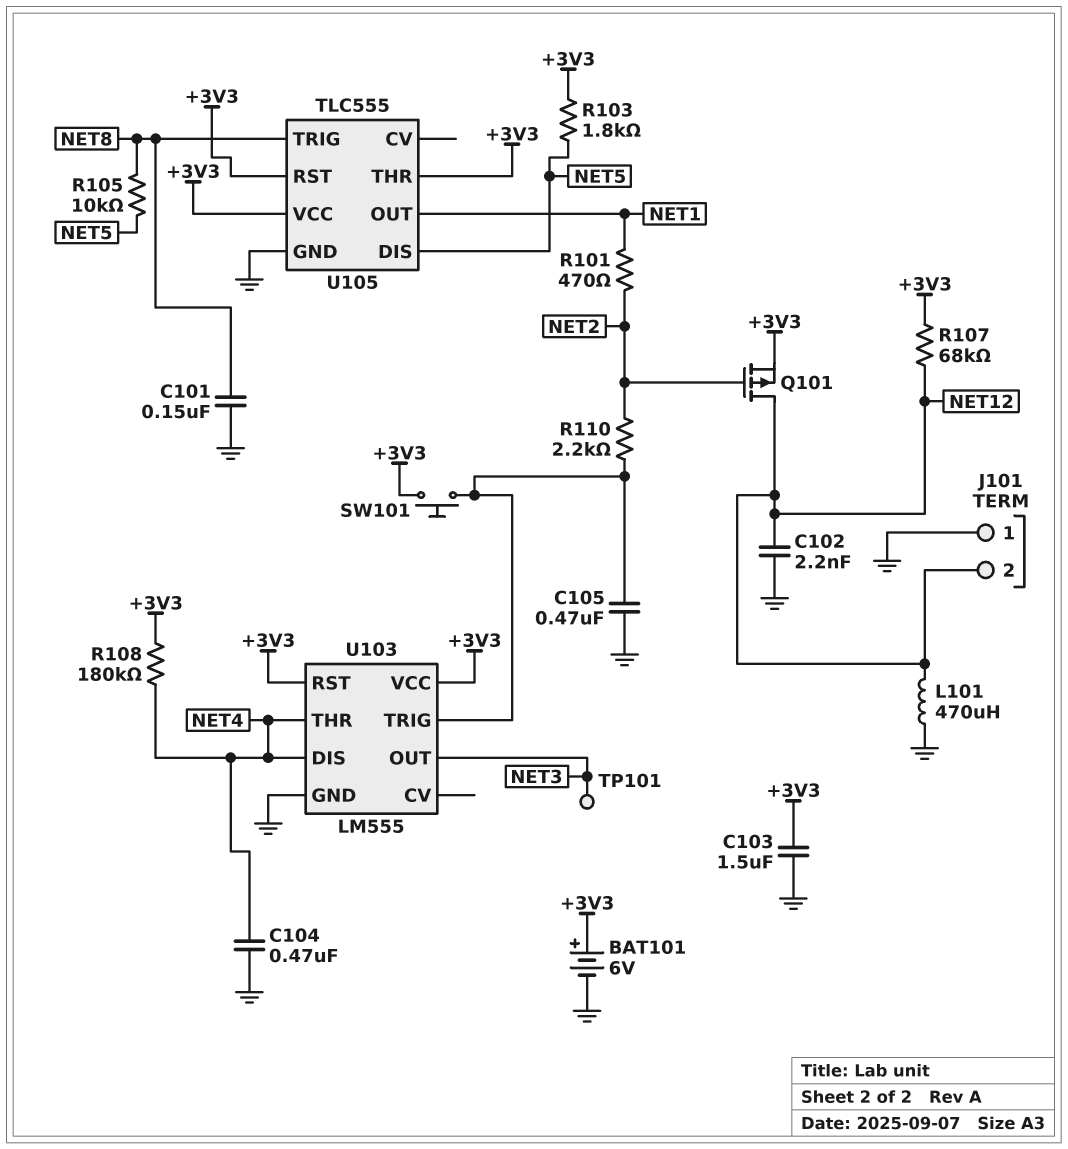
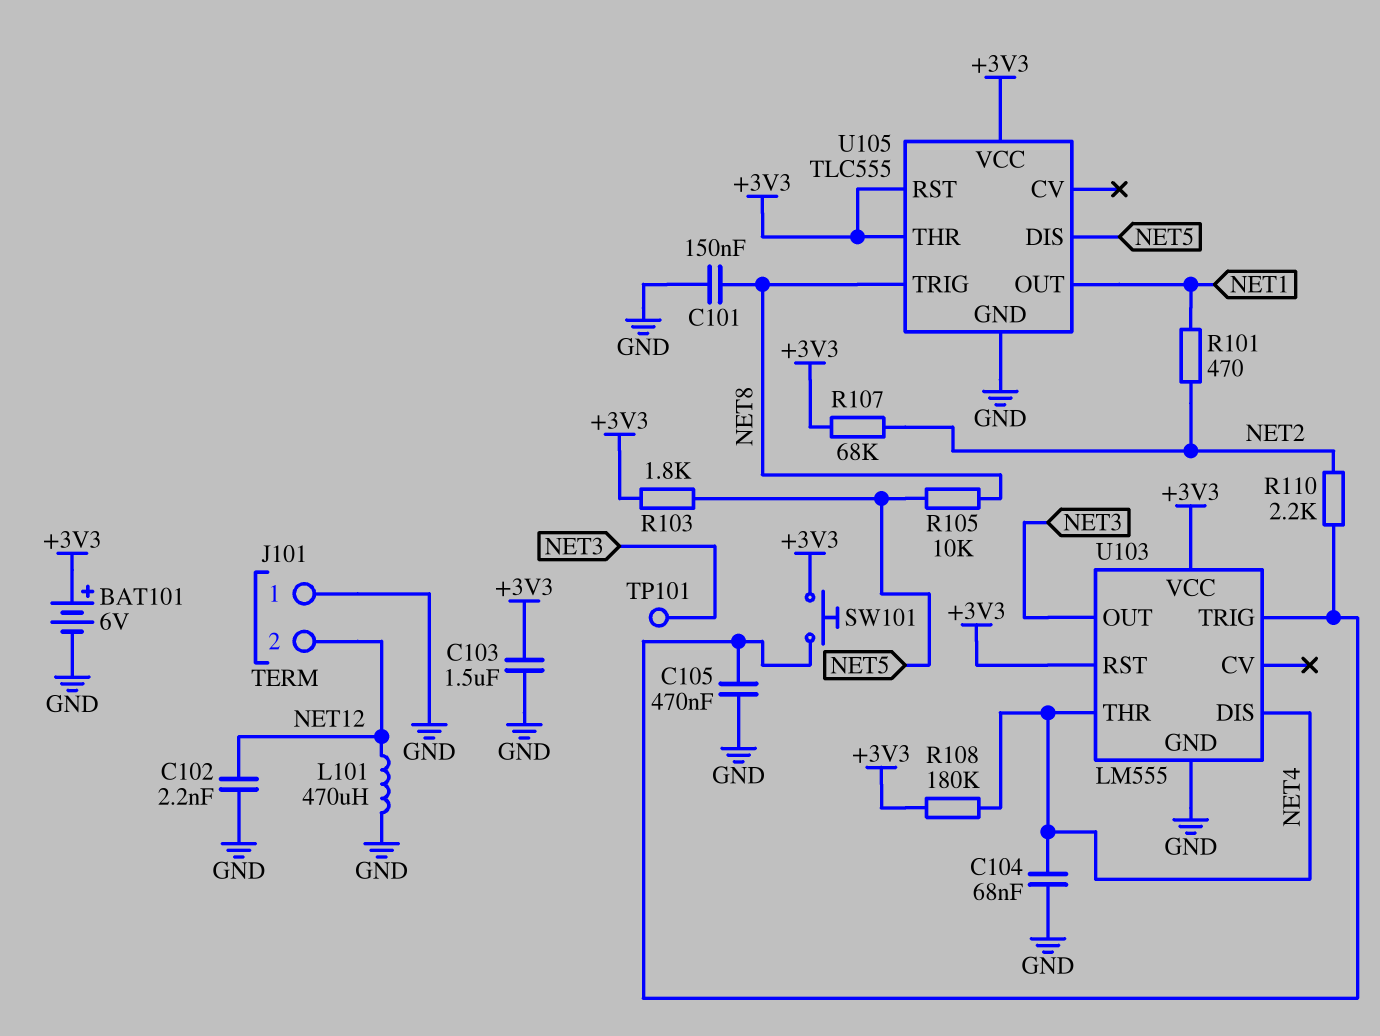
C104: 470nF (GND, NET4) -> 68nF (GND, NET4)
Q101: PMOS (G NET2, D NET12, S +3V3) -> none
R107: 68k (+3V3, NET12) -> 68k (+3V3, NET2)

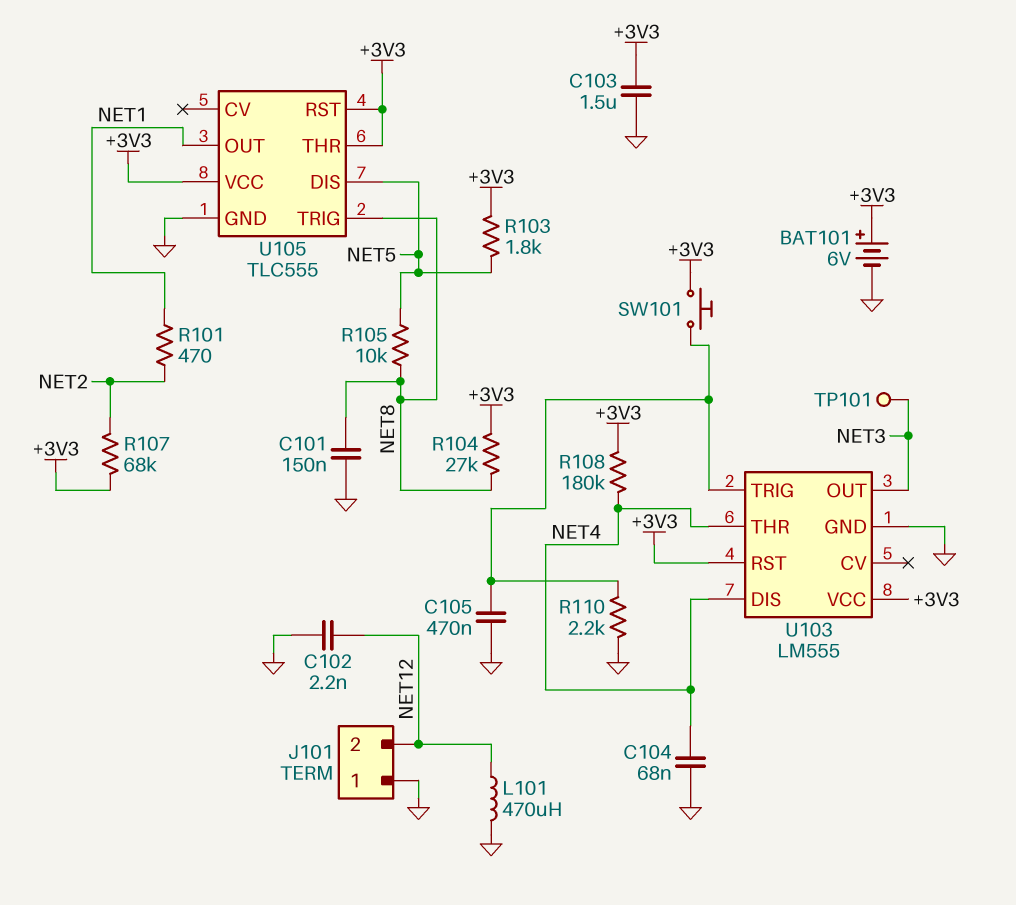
R104: none -> 27k (+3V3, NET8)
R110: 2.2k (NET2, U103/TRIG) -> 2.2k (GND, U103/TRIG)

